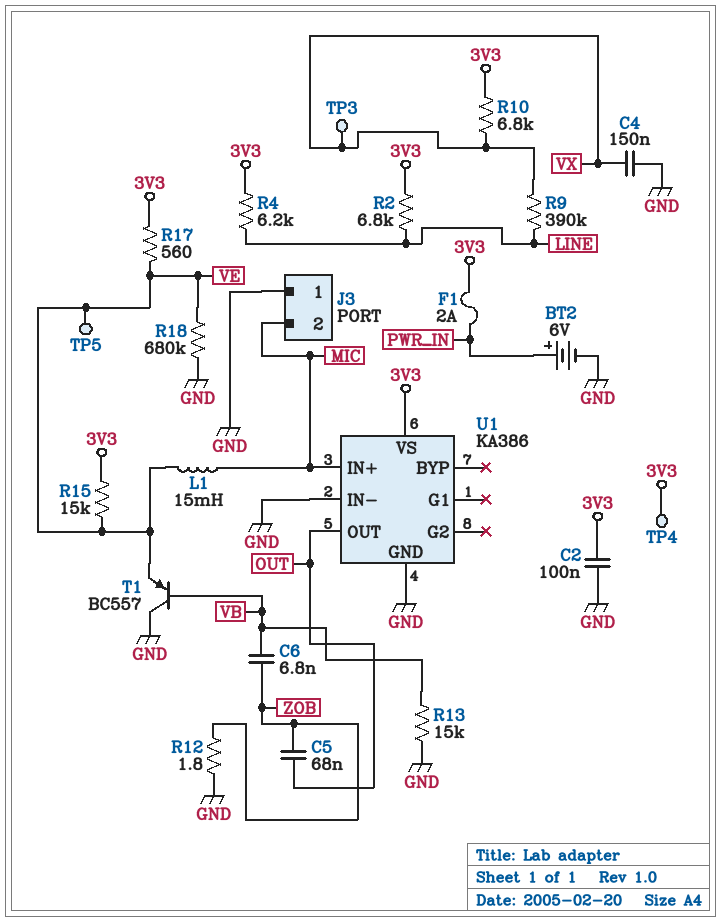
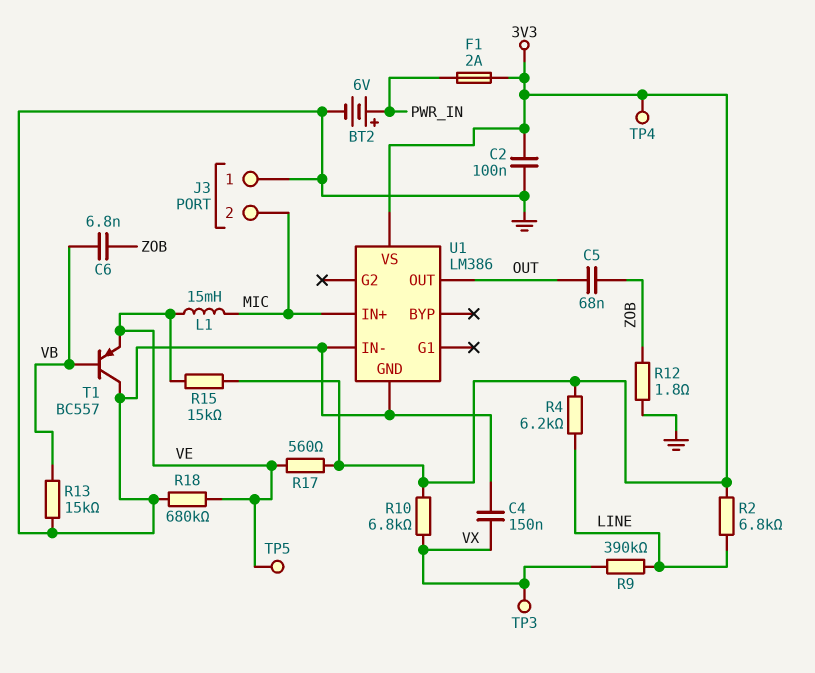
U1: KA386 -> LM386

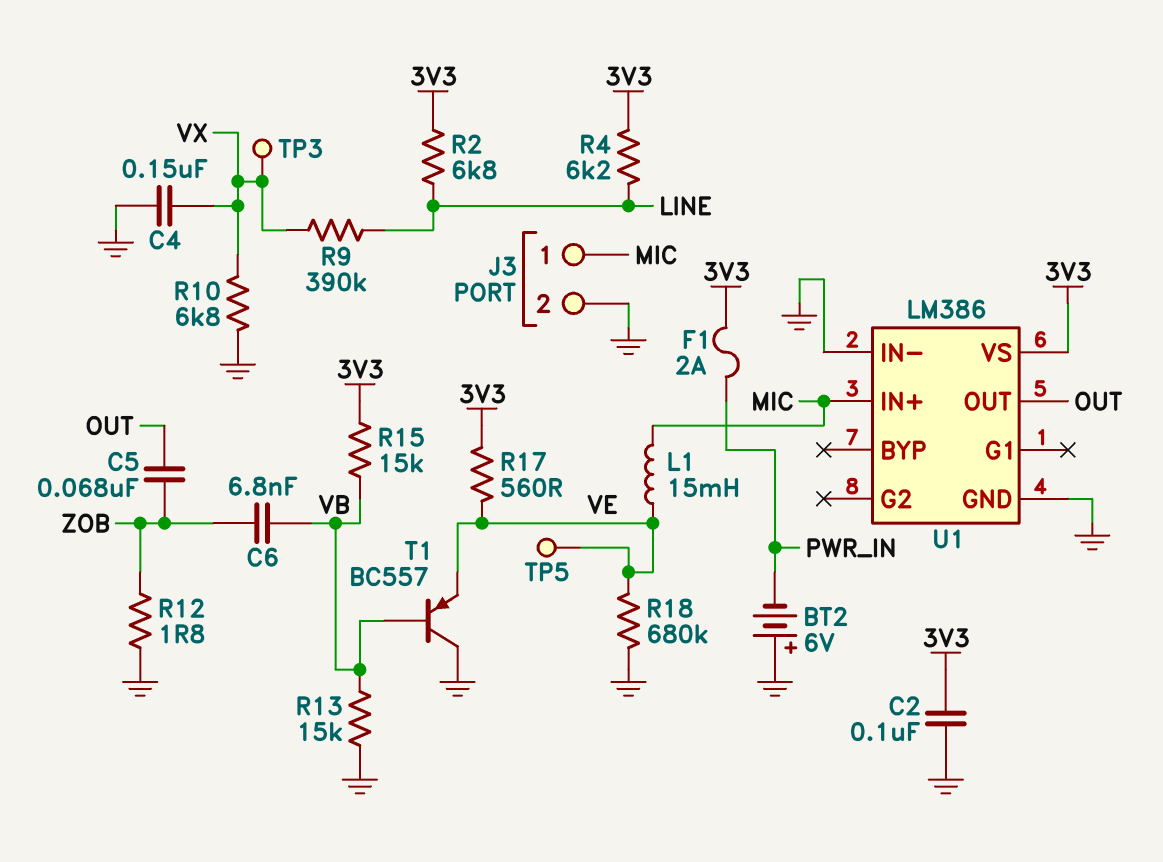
BT2: 6V (plus PWR_IN, minus GND) -> 6V (plus GND, minus PWR_IN)
J3 pin 1: GND -> MIC
J3 pin 2: MIC -> GND
R10: 6.8k (3V3, VX) -> 6.8k (GND, VX)
R15: 15k (3V3, VE) -> 15k (3V3, VB)
TP4: test point (3V3) -> none

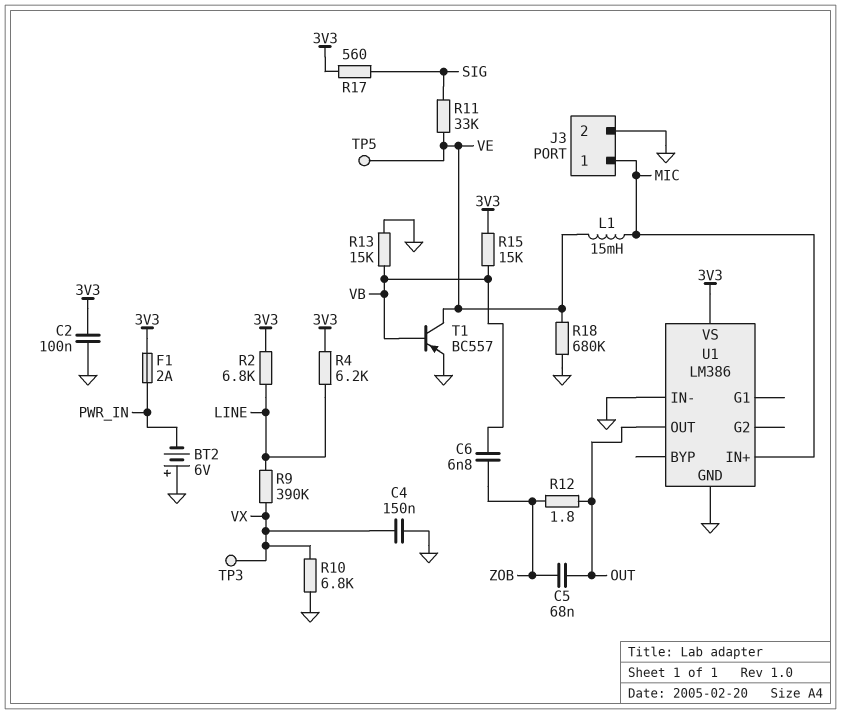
R11: none -> 33k (SIG, VE)
R12: 1.8 (GND, ZOB) -> 1.8 (OUT, ZOB)
R17: 560 (3V3, VE) -> 560 (3V3, SIG)
T1: PNP BC557 (B VB, C GND, E VE) -> PNP BC557 (B VB, C VE, E GND)

